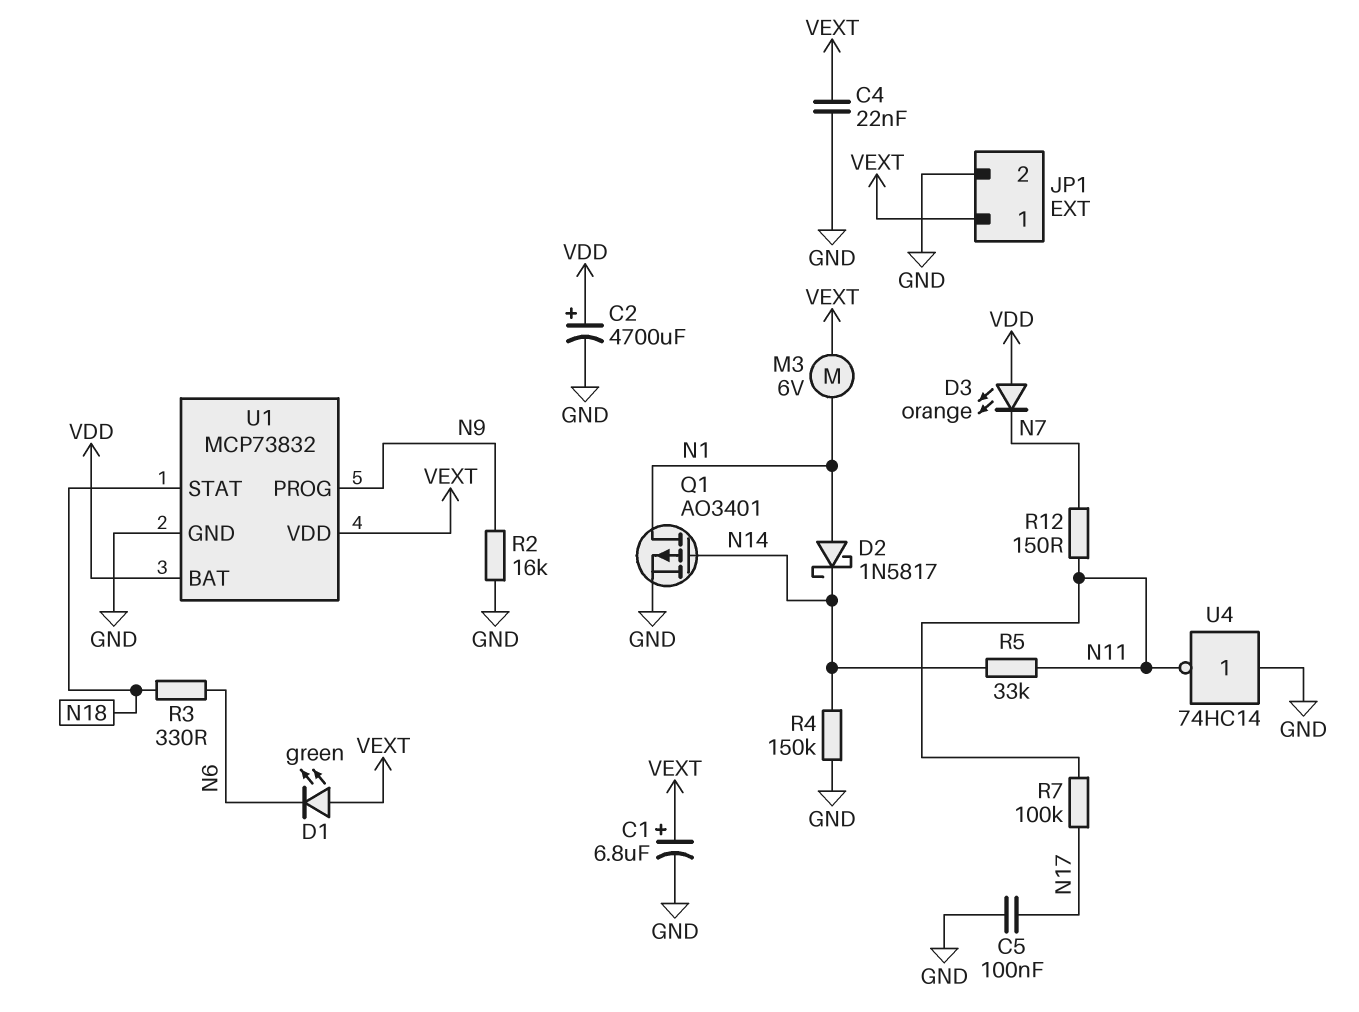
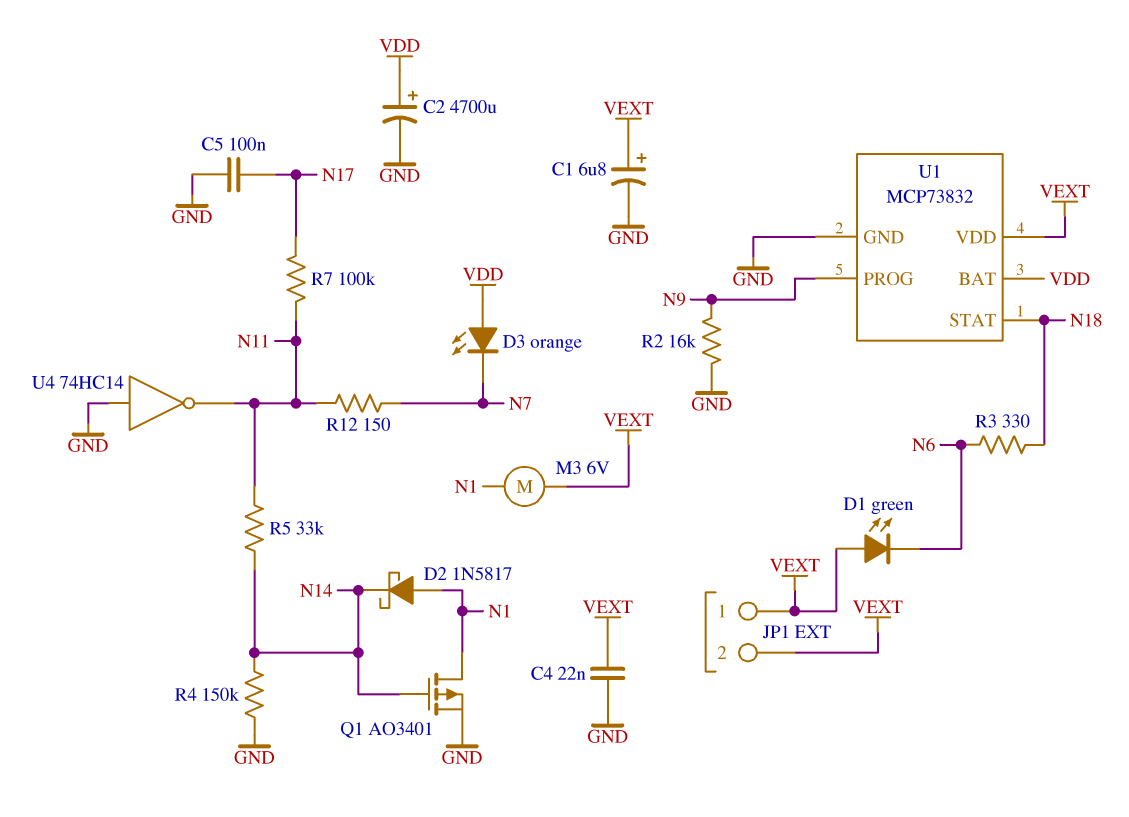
JP1 pin 2: GND -> VEXT

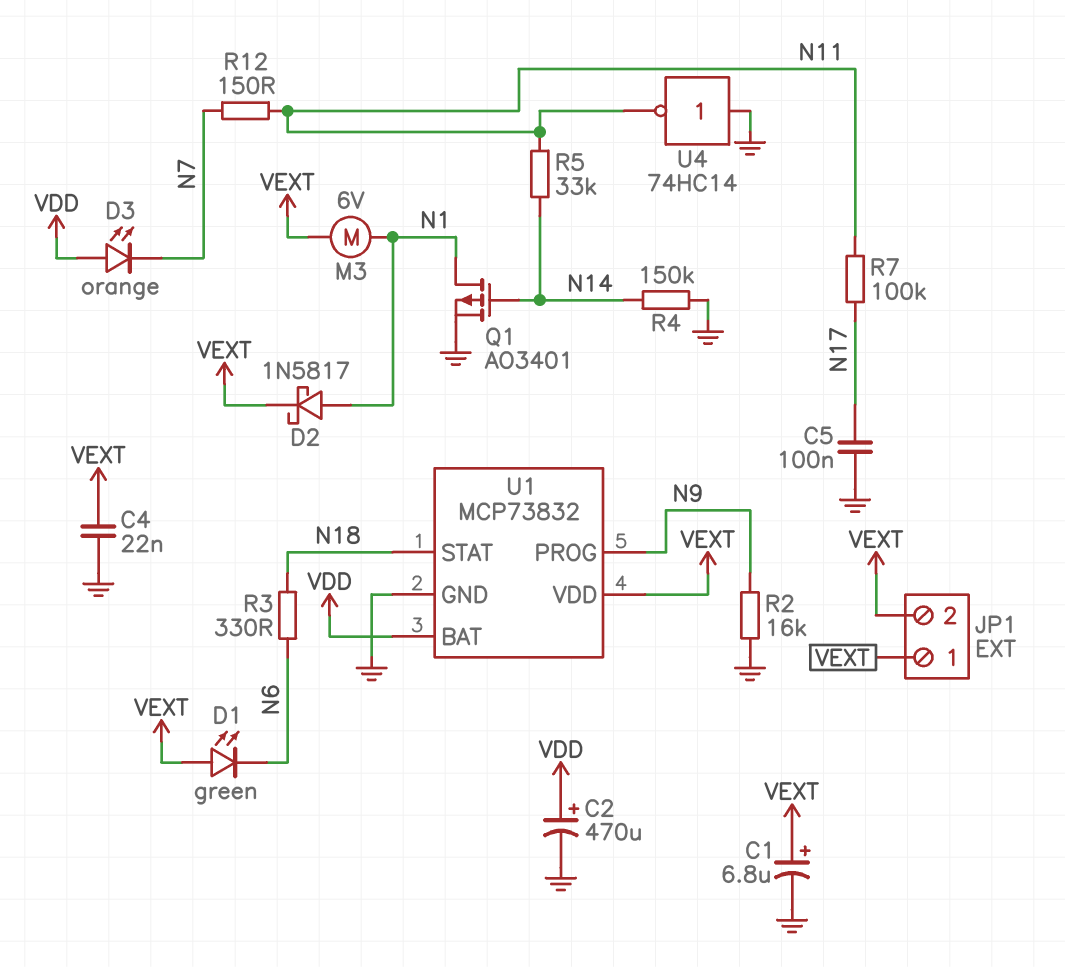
C2: 4700uF (plus VDD, minus GND) -> 470uF (plus VDD, minus GND)
D2: schottky 1N5817 (A N1, K N14) -> schottky 1N5817 (A N1, K VEXT)

